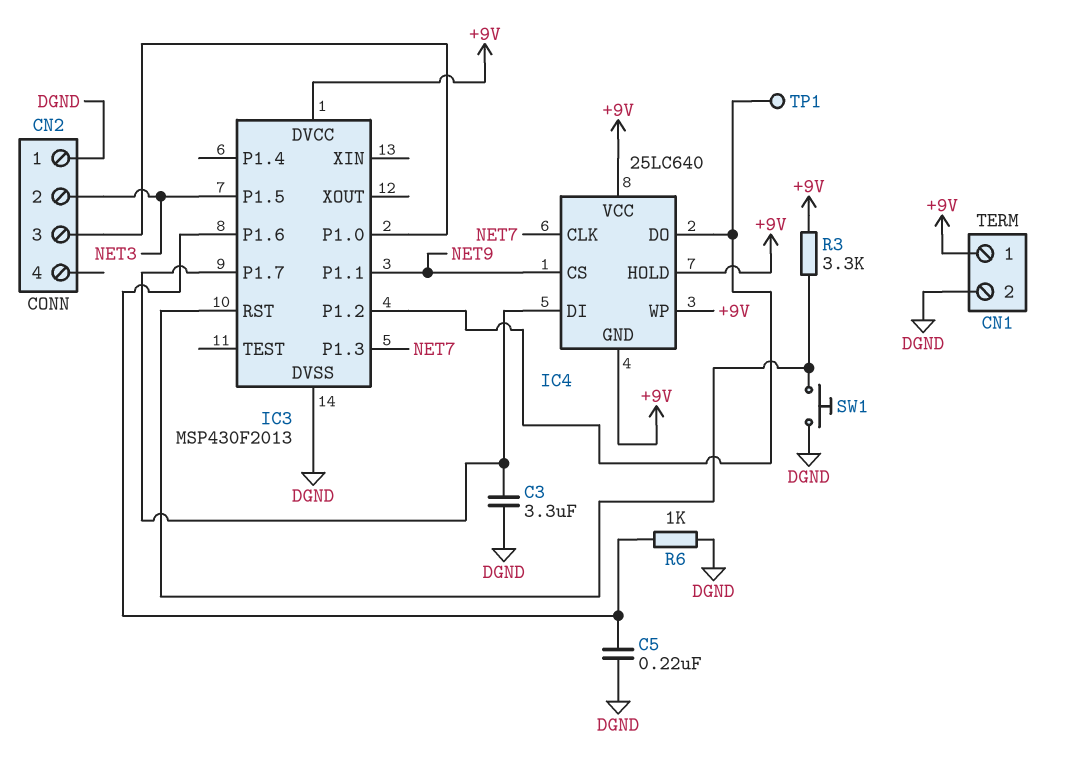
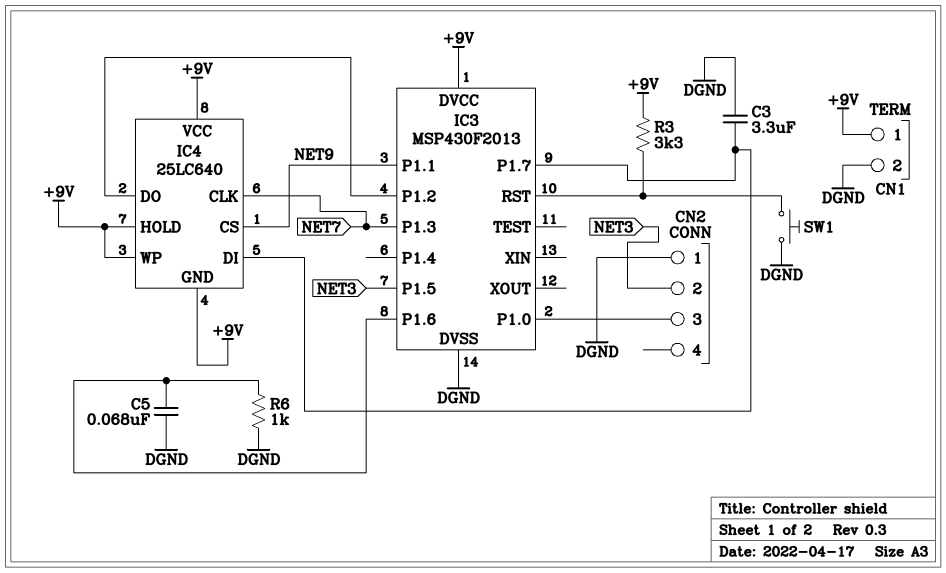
C5: 220nF (DGND, IC3/P1.6) -> 68nF (DGND, IC3/P1.6)
TP1: test point (IC3/P1.2) -> none

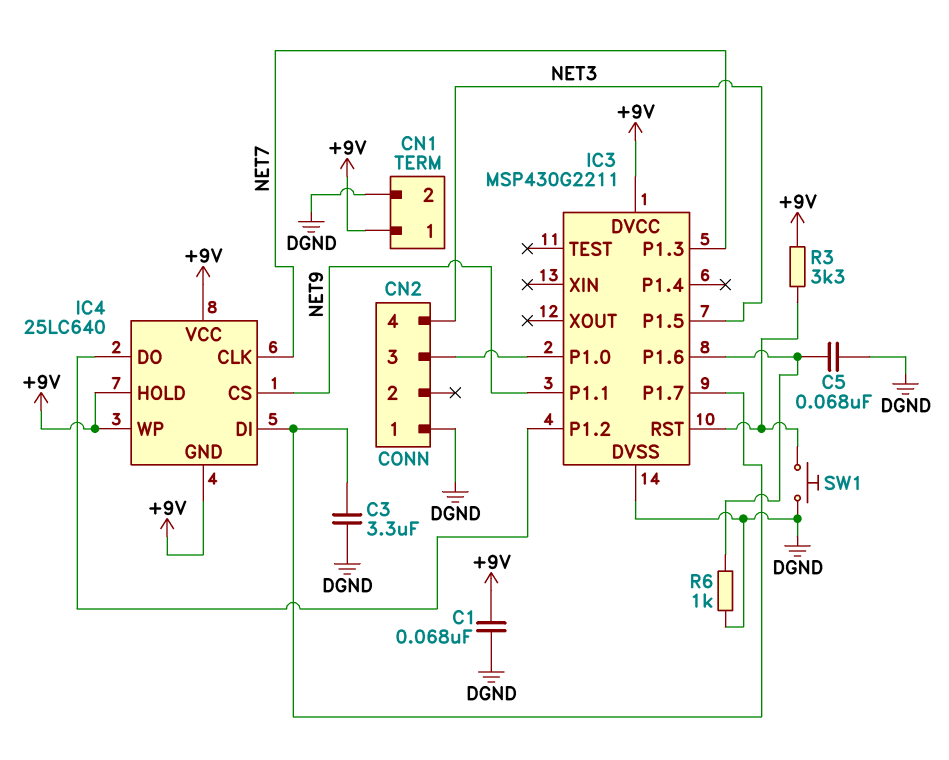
C1: none -> 68nF (+9V, DGND)
CN2 pin 2: NET3 -> none
CN2 pin 4: none -> NET3
IC3: MSP430F2013 -> MSP430G2211

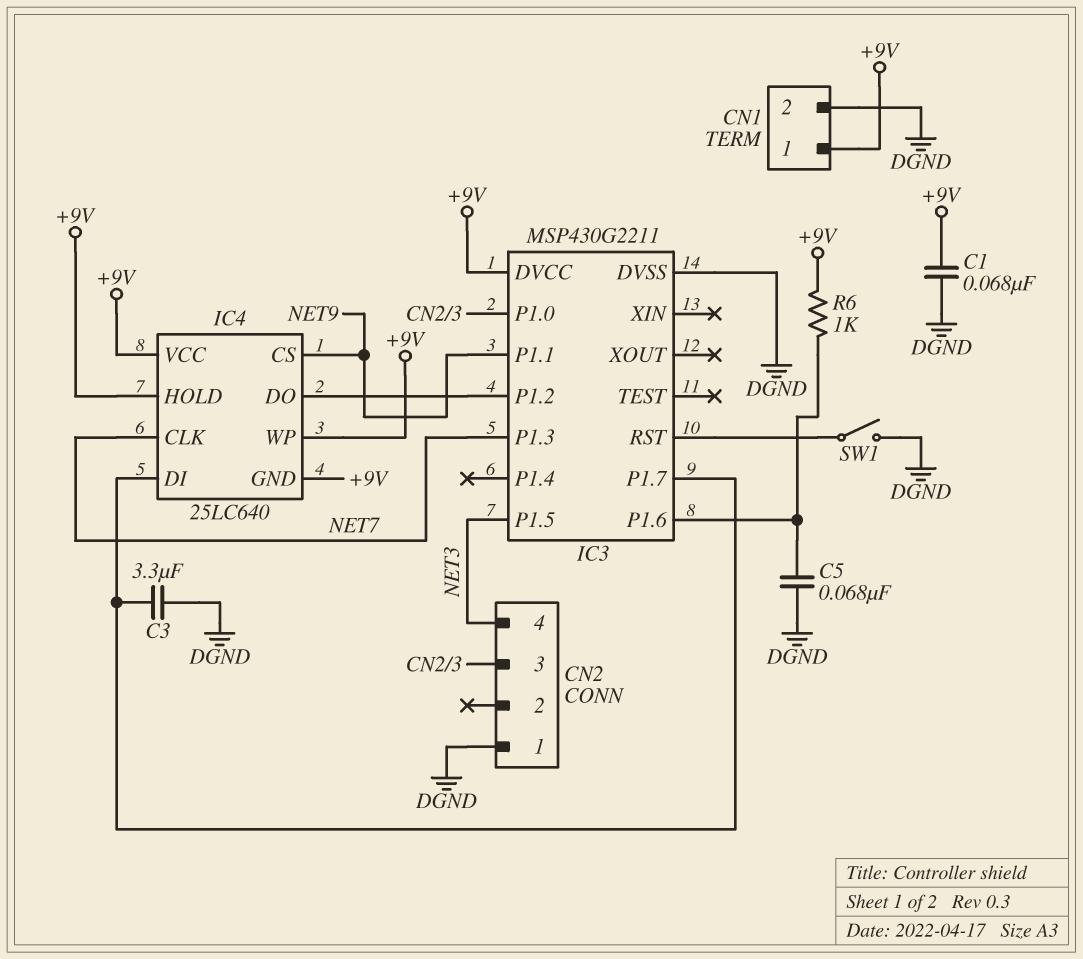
R3: 3.3k (+9V, IC3/RST) -> none
R6: 1k (DGND, IC3/P1.6) -> 1k (+9V, IC3/P1.6)
SW1: button (DGND, IC3/RST) -> switch (DGND, IC3/RST)

